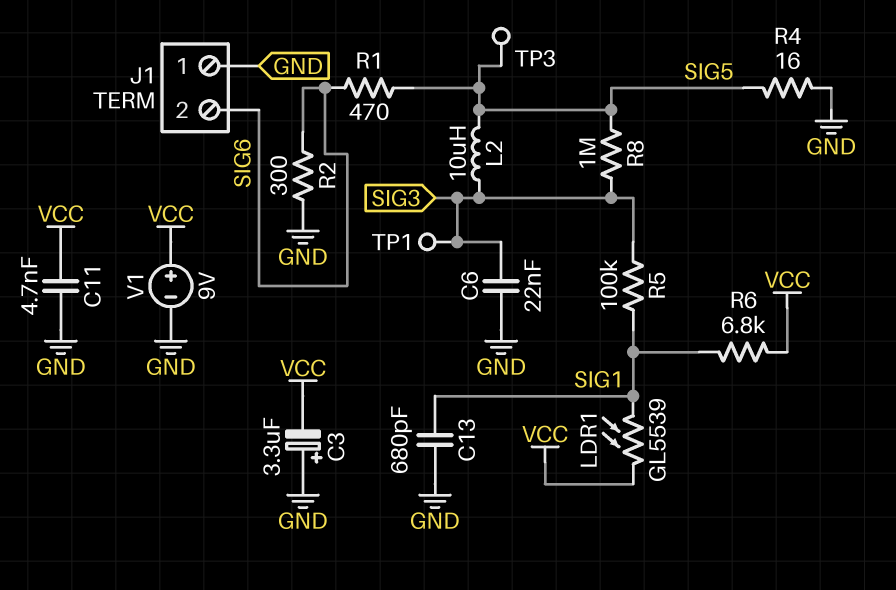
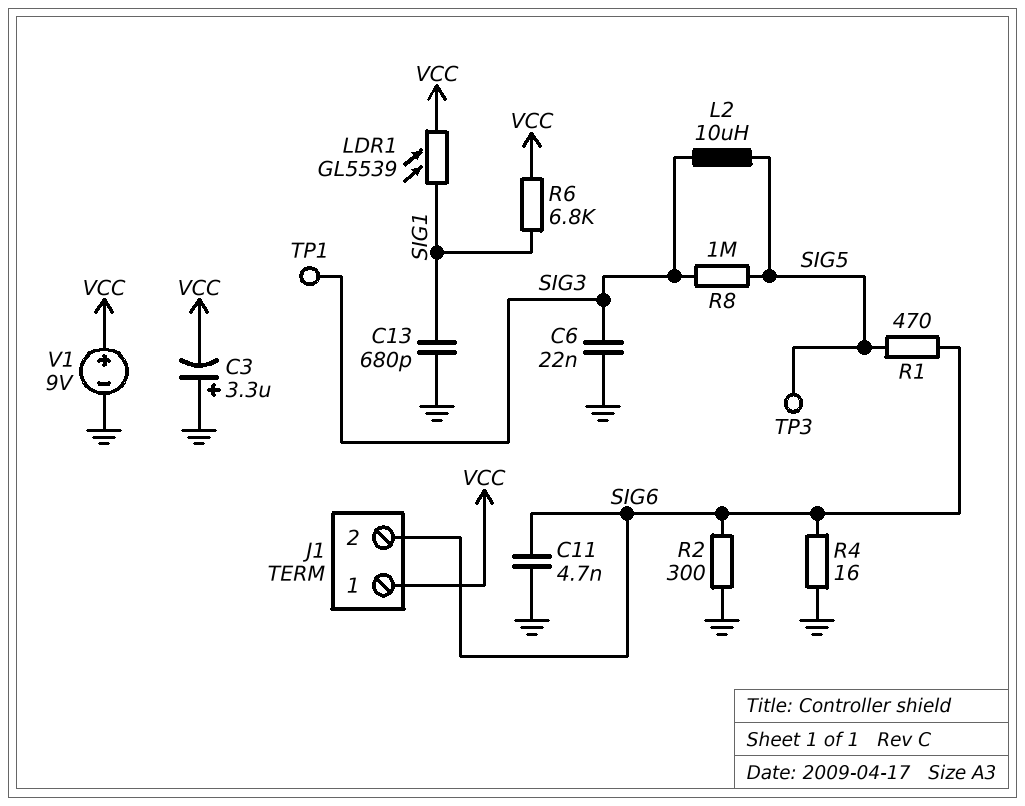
C11: 4.7nF (GND, VCC) -> 4.7nF (GND, SIG6)
J1 pin 1: GND -> VCC
R4: 16 (GND, SIG5) -> 16 (GND, SIG6)
R5: 100k (SIG1, SIG3) -> none

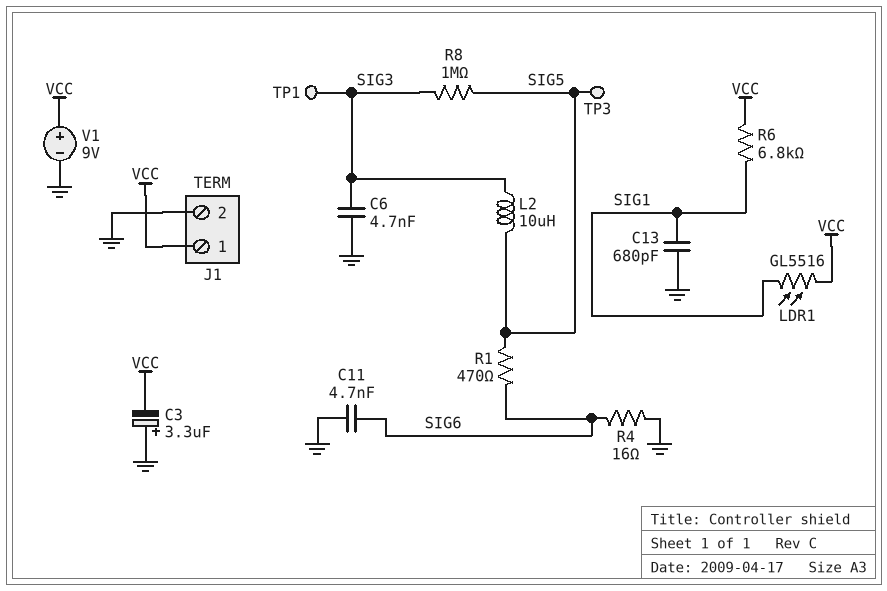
C6: 22nF (GND, SIG3) -> 4.7nF (GND, SIG3)
J1 pin 2: SIG6 -> GND
LDR1: GL5539 (SIG1, VCC) -> GL5516 (SIG1, VCC)
R2: 300 (GND, SIG6) -> none

